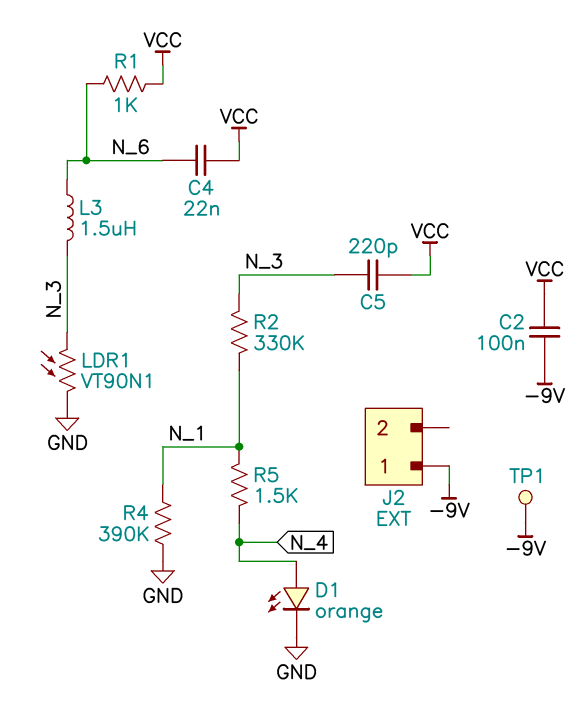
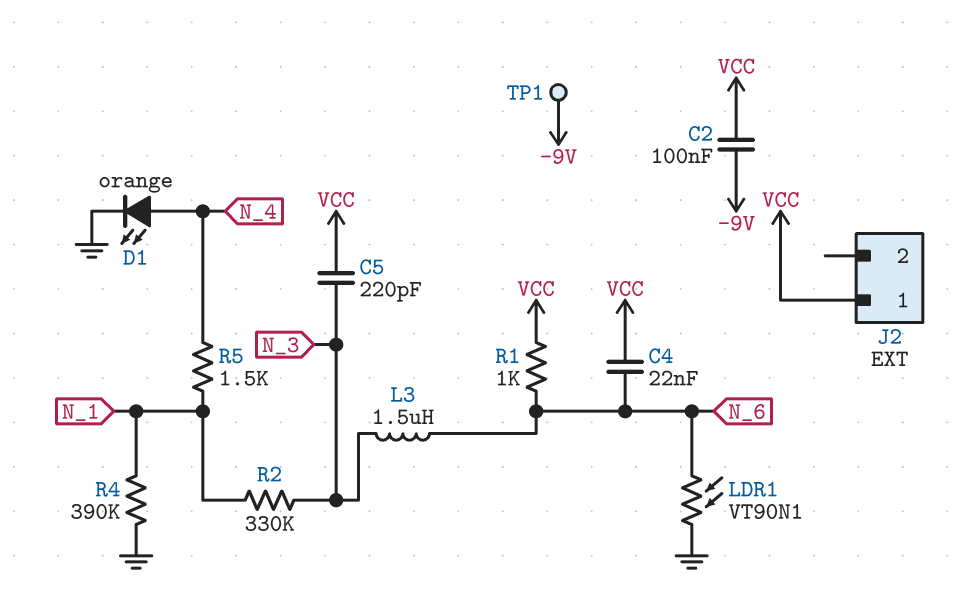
J2 pin 1: -9V -> VCC
LDR1: VT90N1 (GND, N_3) -> VT90N1 (GND, N_6)

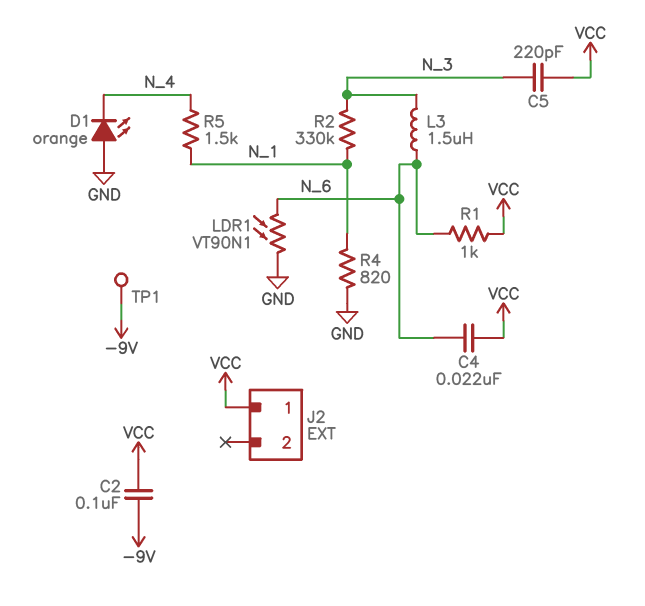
D1: LED orange (A N_4, K GND) -> LED orange (A GND, K N_4)
R4: 390k (GND, N_1) -> 820 (GND, N_1)

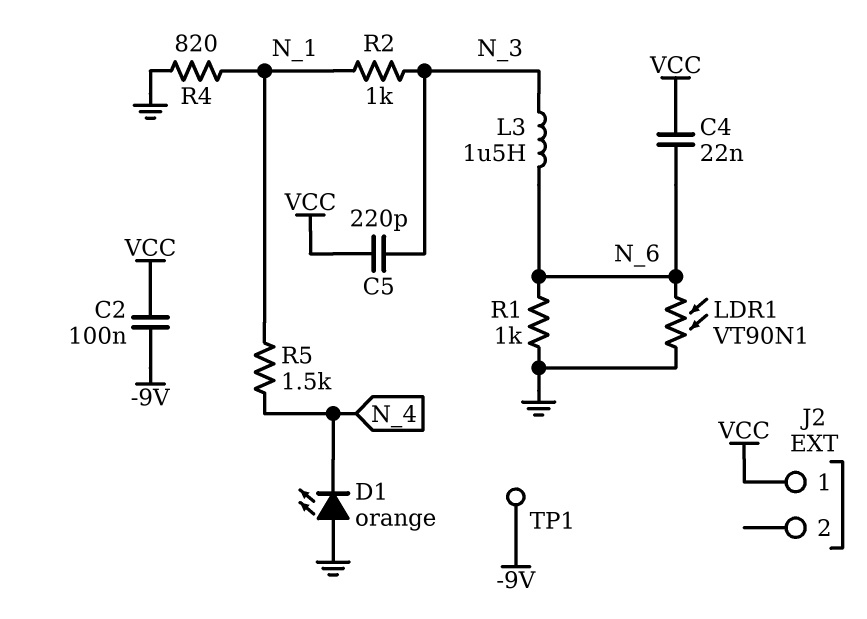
R1: 1k (N_6, VCC) -> 1k (GND, N_6)
R2: 330k (N_1, N_3) -> 1k (N_1, N_3)

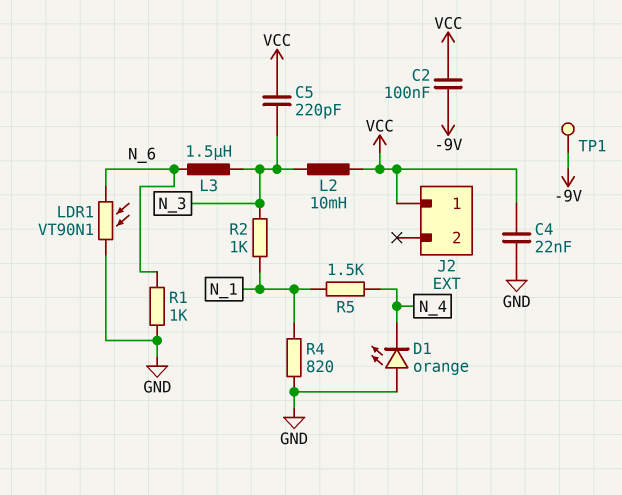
C4: 22nF (N_6, VCC) -> 22nF (GND, VCC)
L2: none -> 10mH (N_3, VCC)

